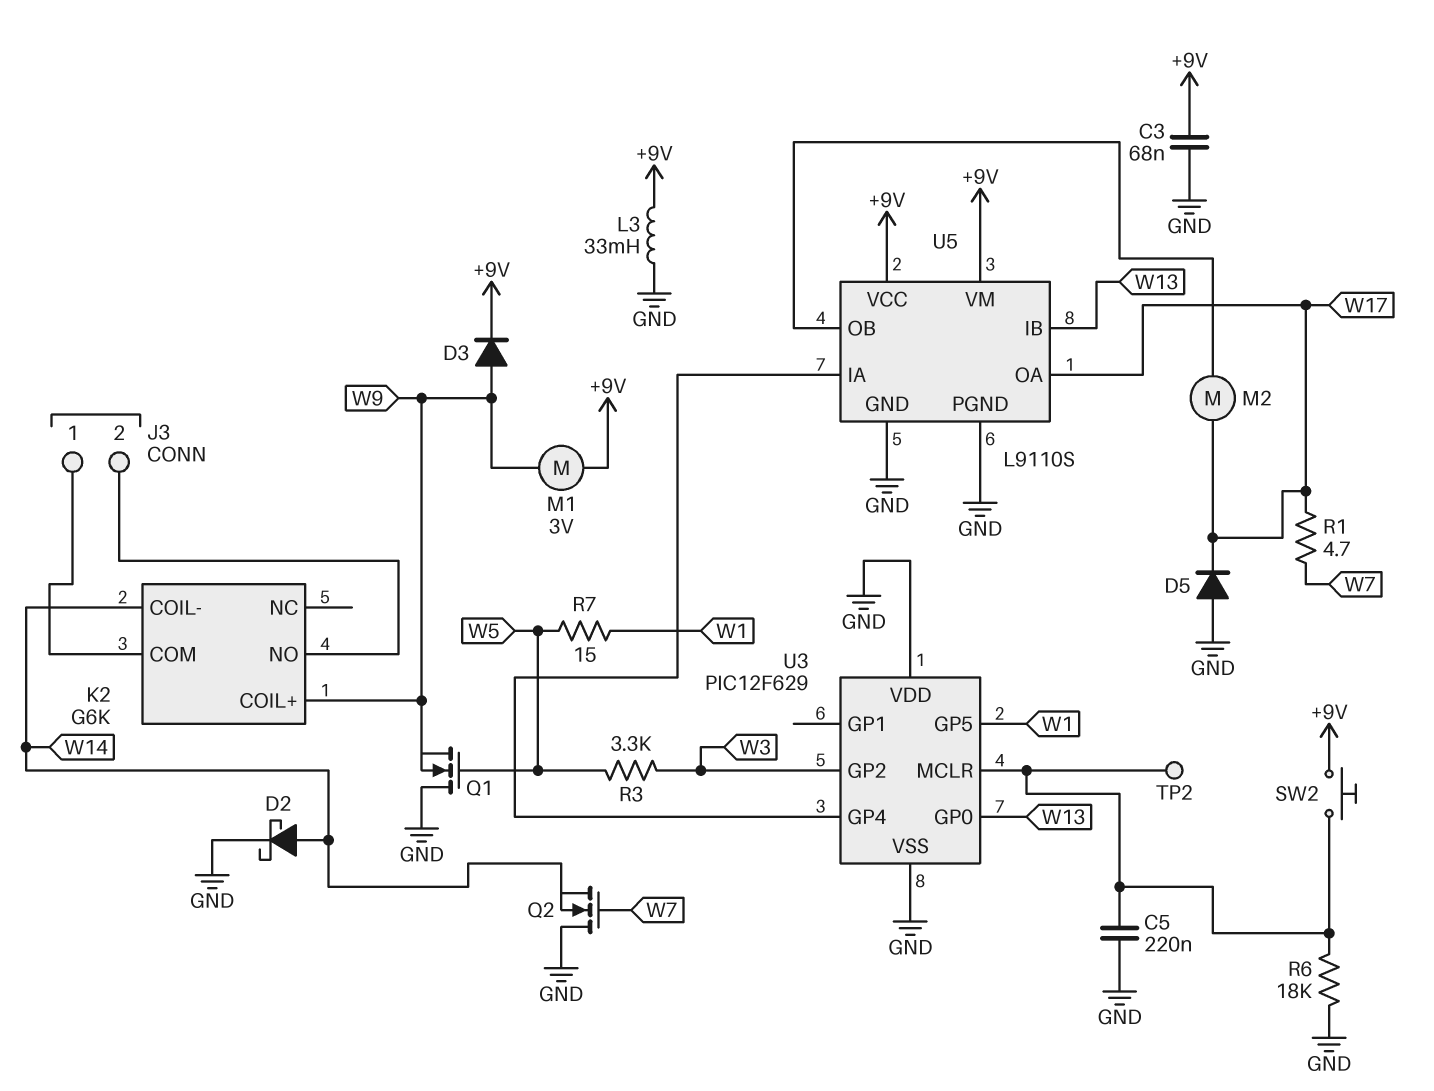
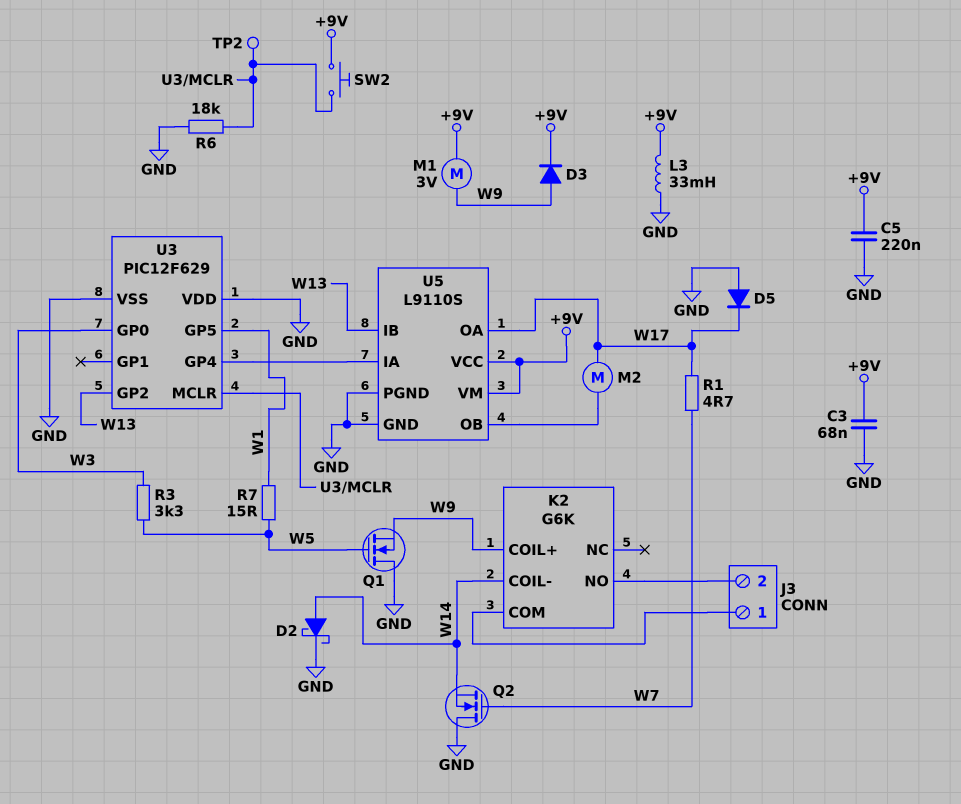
C5: 220nF (GND, U3/MCLR) -> 220nF (+9V, GND)
U3 pin GP0: W13 -> W3
U3 pin GP2: W3 -> W13

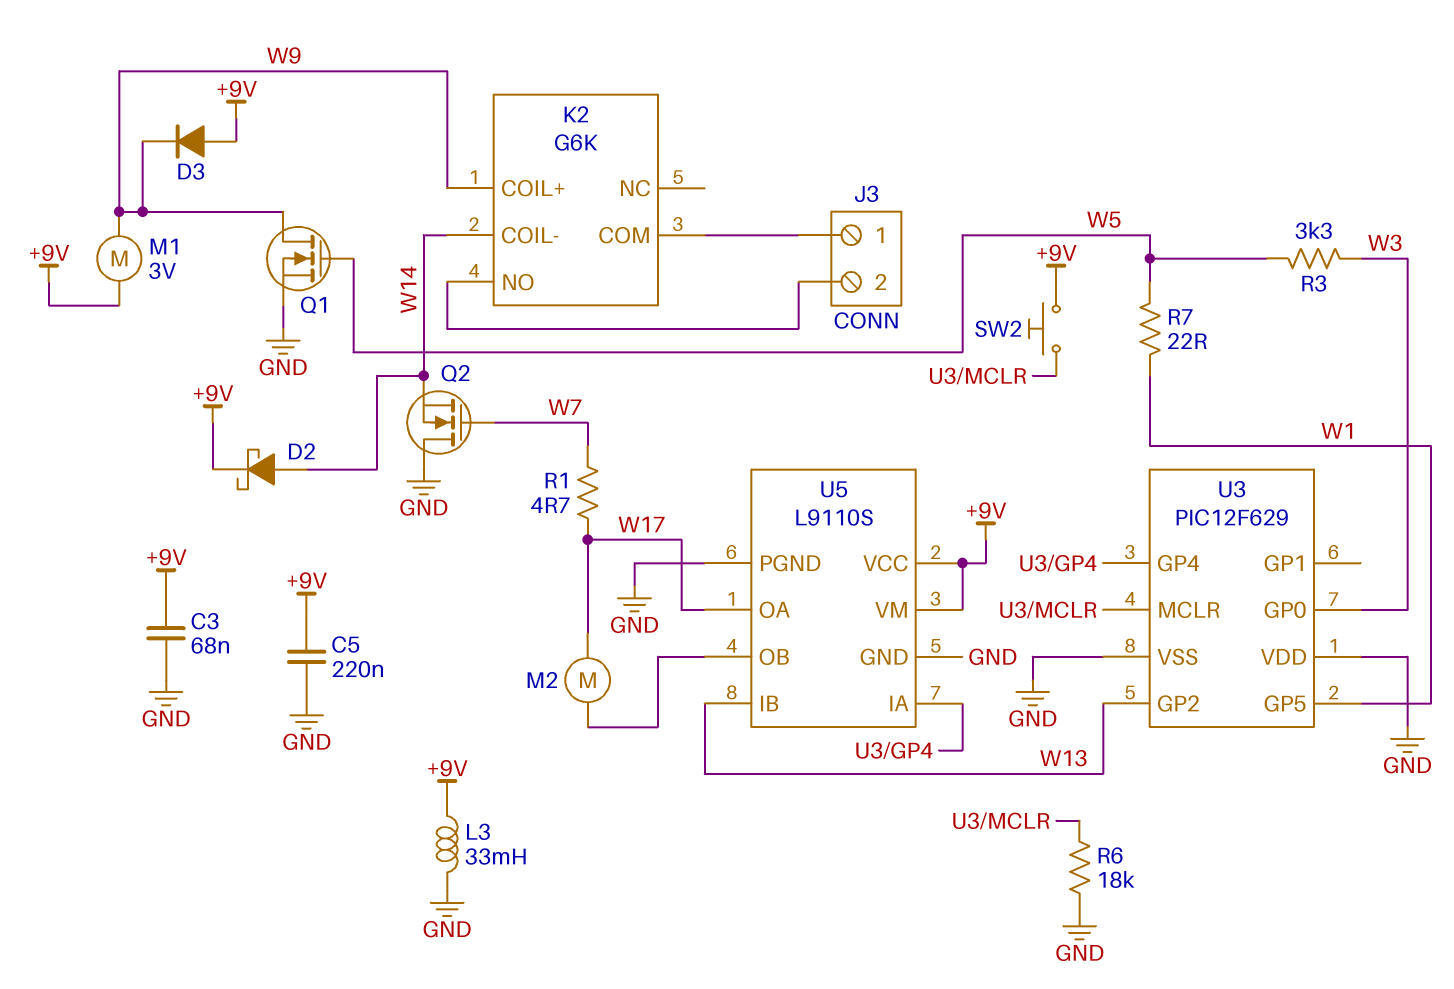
D2: schottky (A W14, K GND) -> schottky (A W14, K +9V)
D3: diode (A W9, K +9V) -> diode (A +9V, K W9)
D5: diode (A GND, K W17) -> none
Q1: NMOS (G W5, D GND, S W9) -> NMOS (G W5, D W9, S GND)
R7: 15 (W1, W5) -> 22 (W1, W5)
TP2: test point (U3/MCLR) -> none

